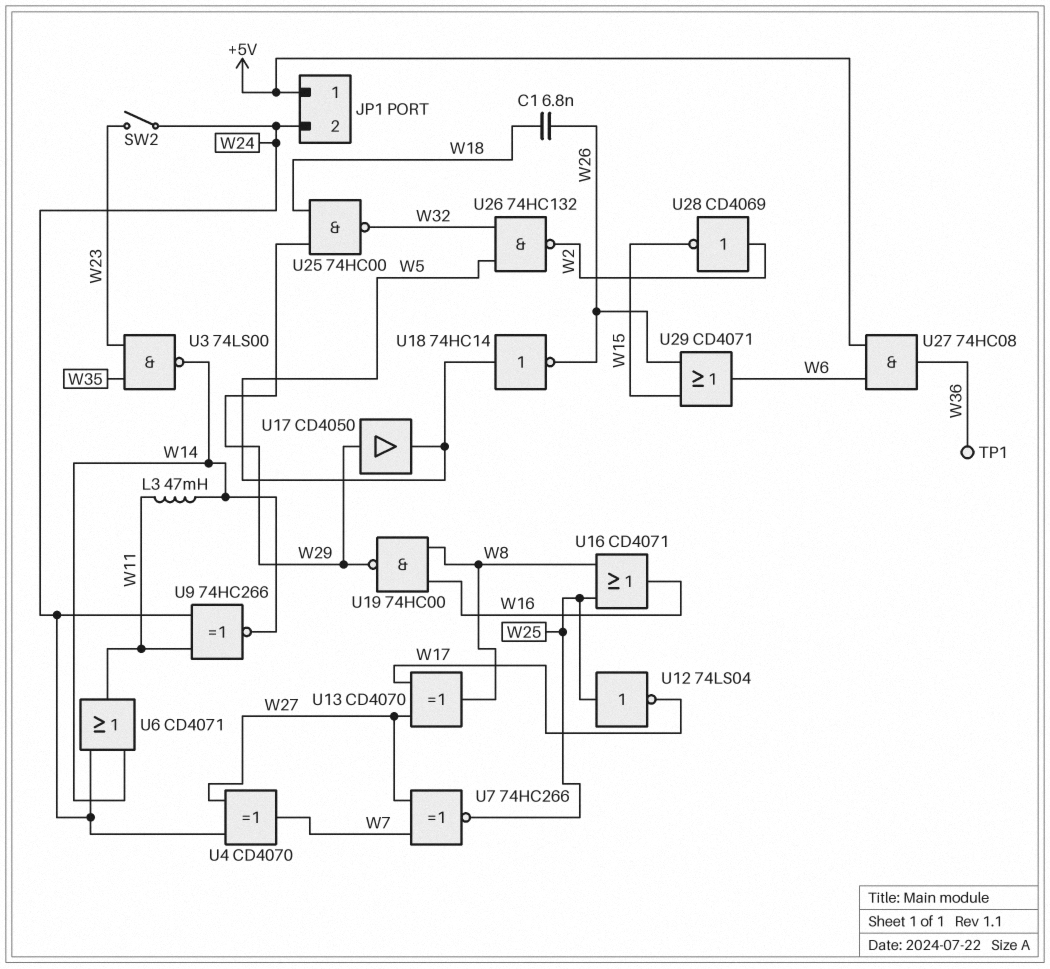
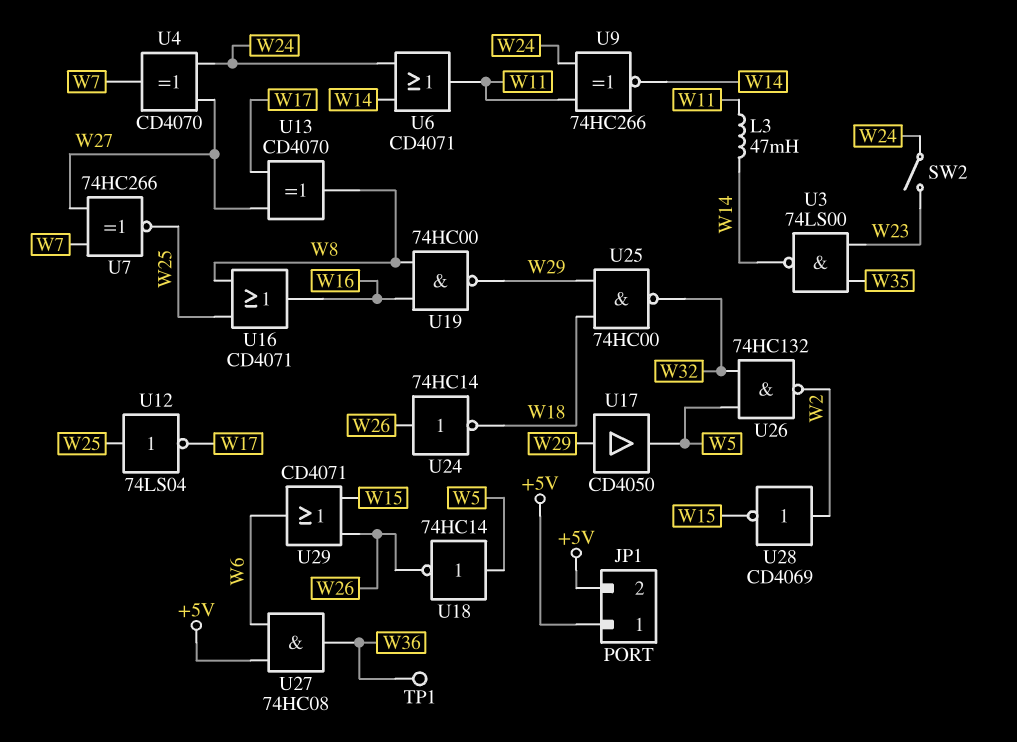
C1: 6.8nF (W18, W26) -> none
JP1 pin 2: W24 -> +5V
U24: none -> NOT 74HC14 (in W26, out W18)

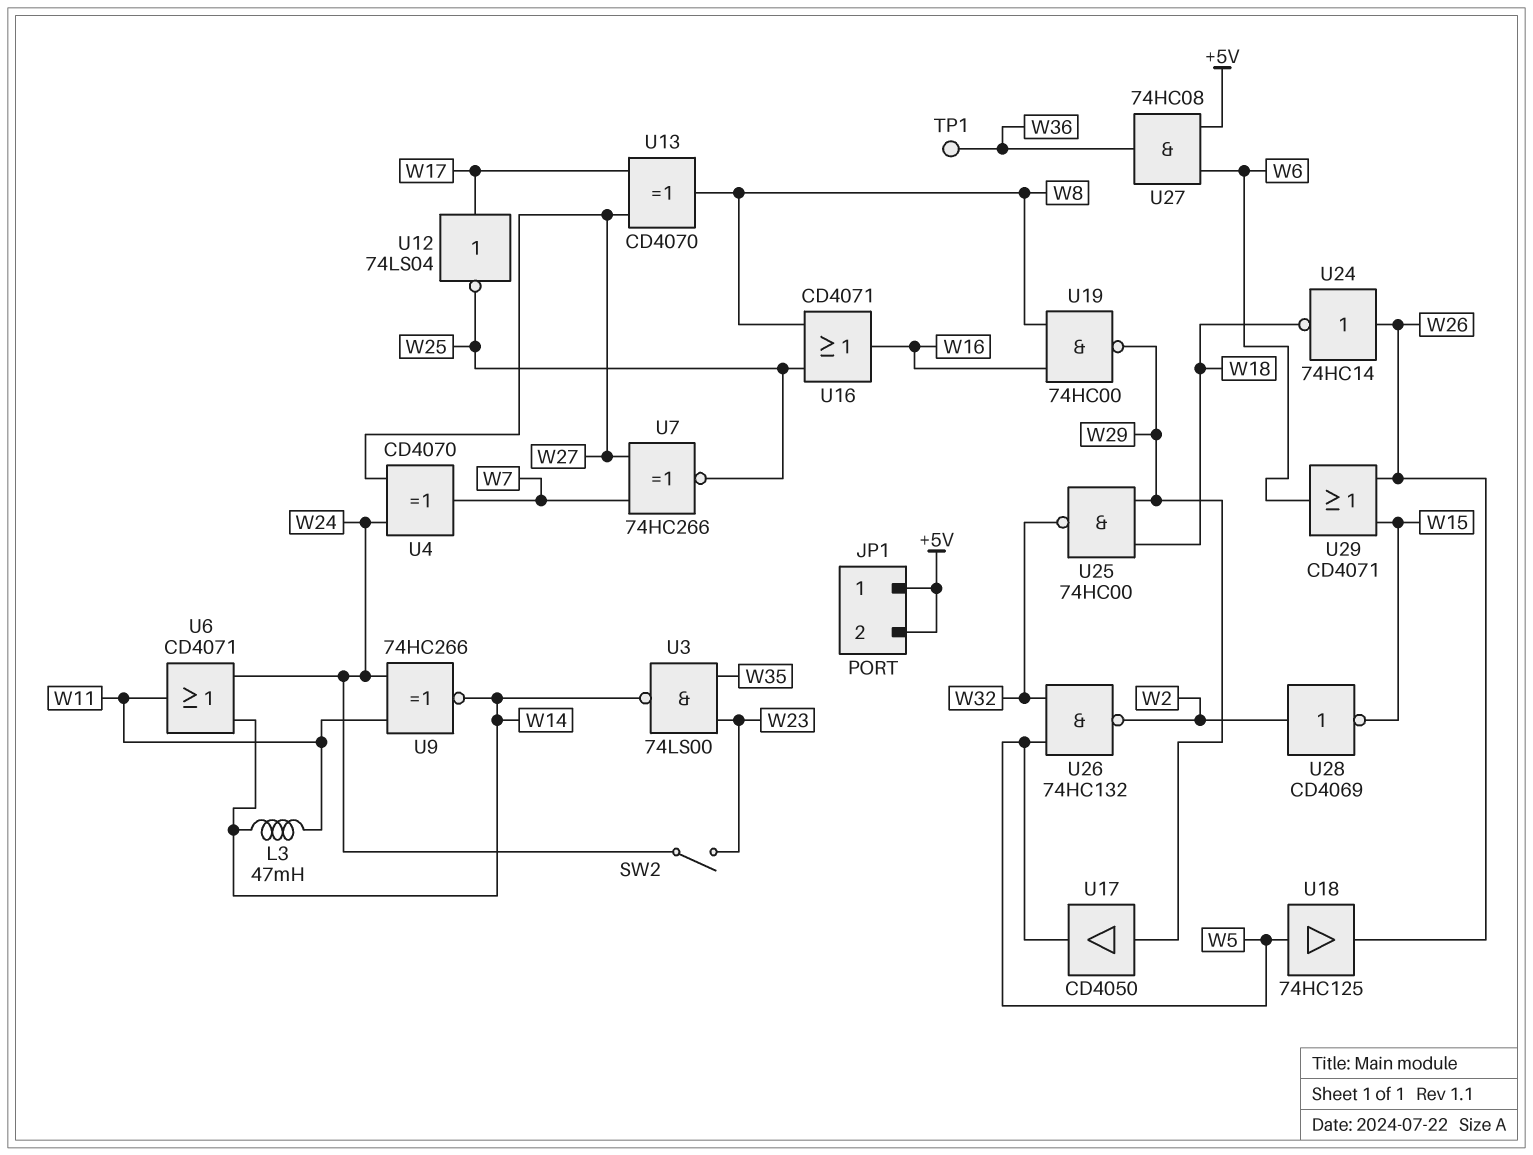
U12: NOT 74LS04 (in W25, out W17) -> NOT 74LS04 (in W17, out W25)
U18: NOT 74HC14 (in W5, out W26) -> buffer 74HC125 (in W5, out W26)

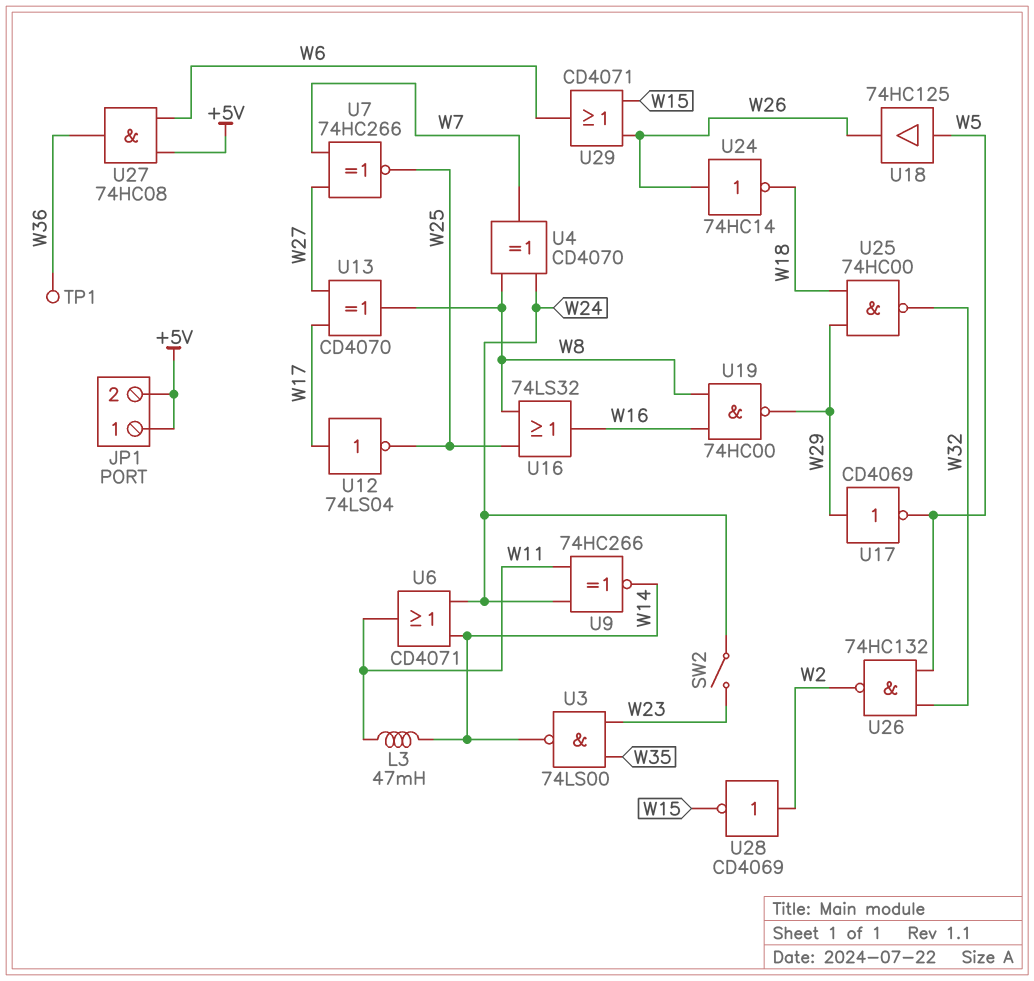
U4: XOR CD4070 (in W24, in W27, out W7) -> XOR CD4070 (in W8, in W24, out W7)
U16: OR CD4071 (in W8, in W25, out W16) -> OR 74LS32 (in W8, in W25, out W16)
U17: buffer CD4050 (in W29, out W5) -> NOT CD4069 (in W29, out W5)

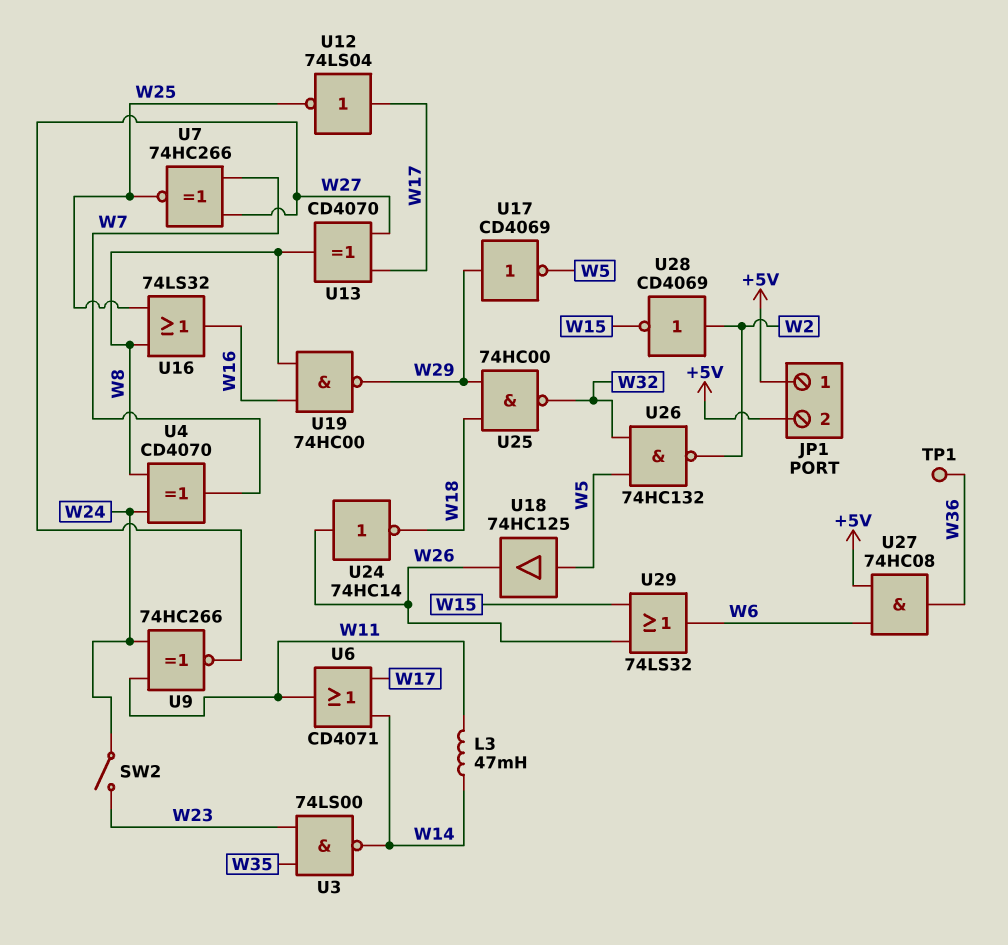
U6: OR CD4071 (in W14, in W24, out W11) -> OR CD4071 (in W14, in W17, out W11)
U9: XNOR 74HC266 (in W11, in W24, out W14) -> XNOR 74HC266 (in W11, in W24, out W27)
U29: OR CD4071 (in W15, in W26, out W6) -> OR 74LS32 (in W15, in W26, out W6)

